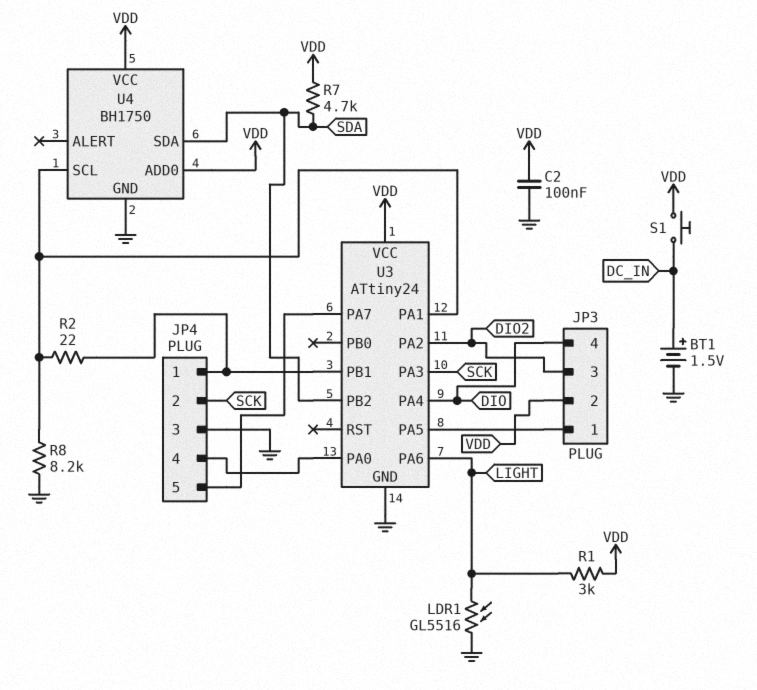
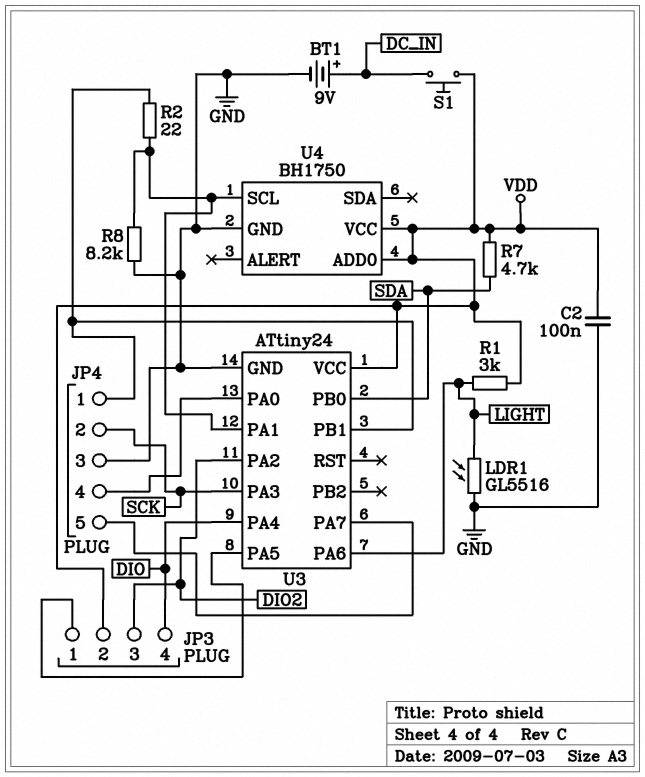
BT1: 1.5V (plus DC_IN, minus GND) -> 9V (plus DC_IN, minus GND)
U3 pin PB0: none -> SDA
U3 pin PB2: SDA -> none
U4 pin SDA: SDA -> none

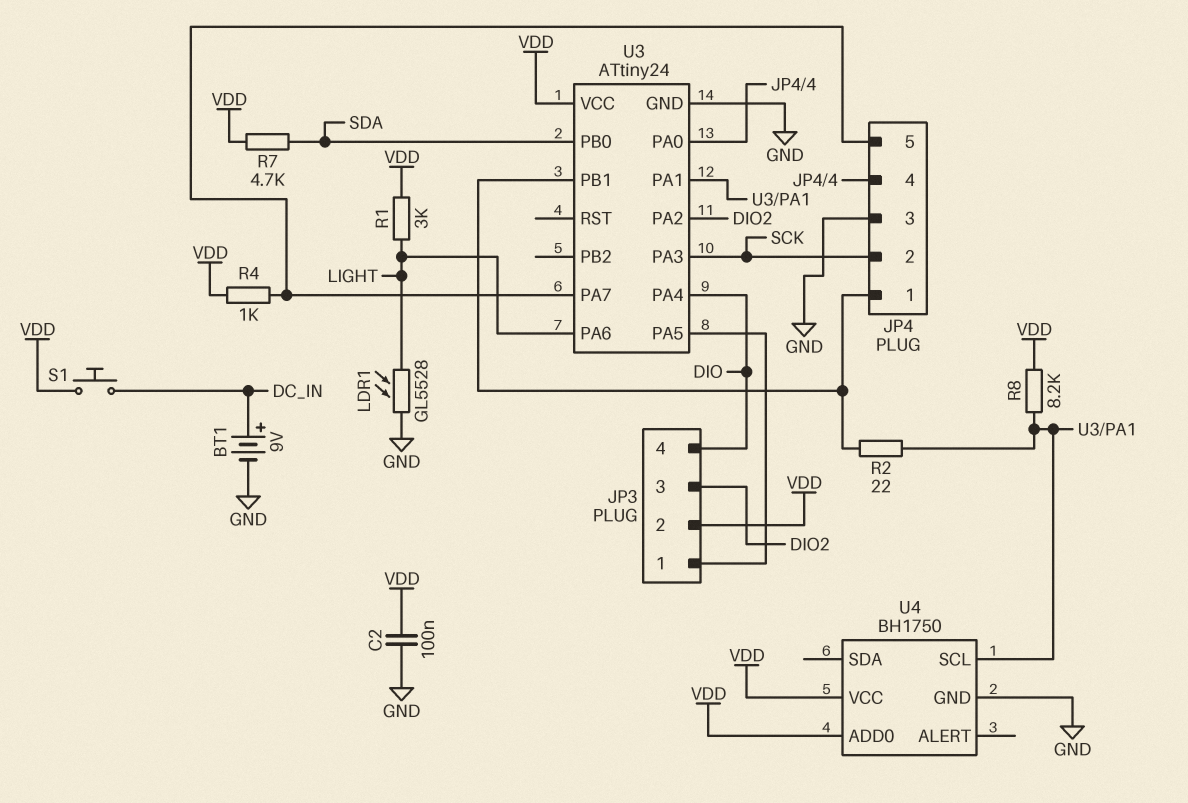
LDR1: GL5516 (GND, LIGHT) -> GL5528 (GND, LIGHT)
R4: none -> 1k (JP4/5, VDD)
R8: 8.2k (GND, U3/PA1) -> 8.2k (U3/PA1, VDD)

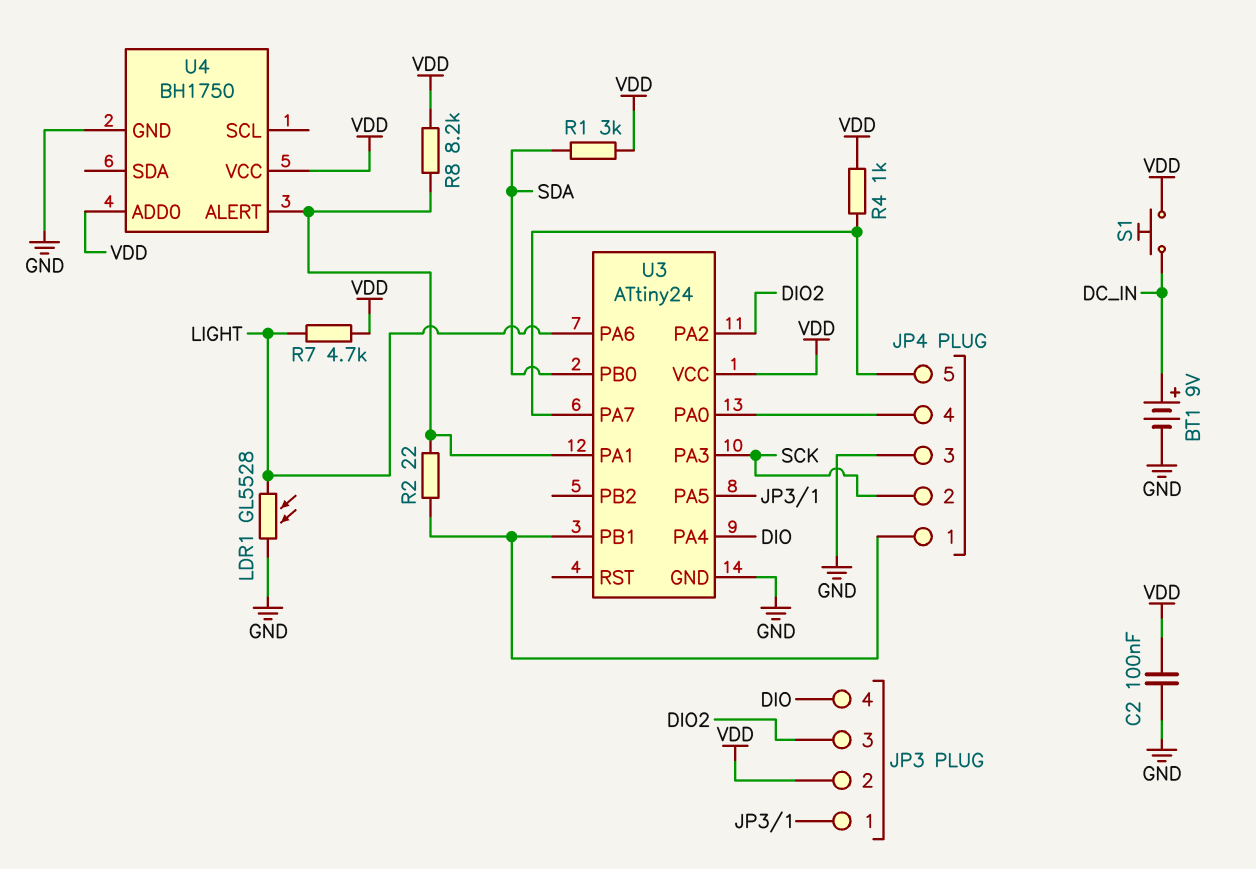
R1: 3k (LIGHT, VDD) -> 3k (SDA, VDD)
R7: 4.7k (SDA, VDD) -> 4.7k (LIGHT, VDD)
U4 pin ALERT: none -> U3/PA1
U4 pin SCL: U3/PA1 -> none

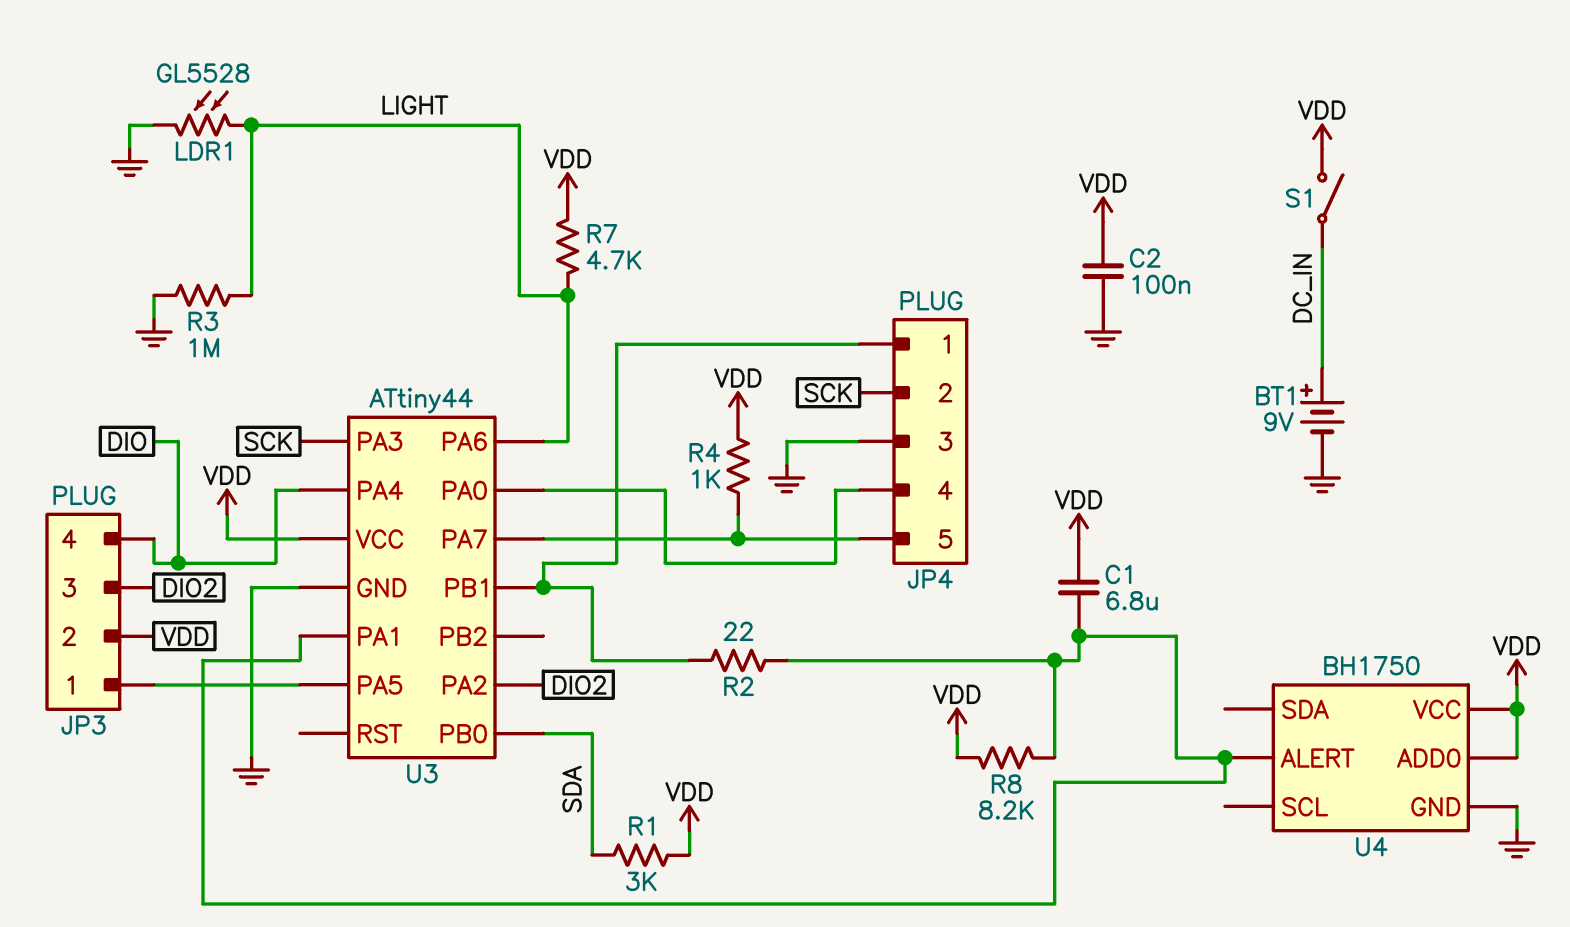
C1: none -> 6.8uF (U3/PA1, VDD)
R3: none -> 1M (GND, LIGHT)
S1: button (DC_IN, VDD) -> switch (DC_IN, VDD)
U3: ATtiny24 -> ATtiny44

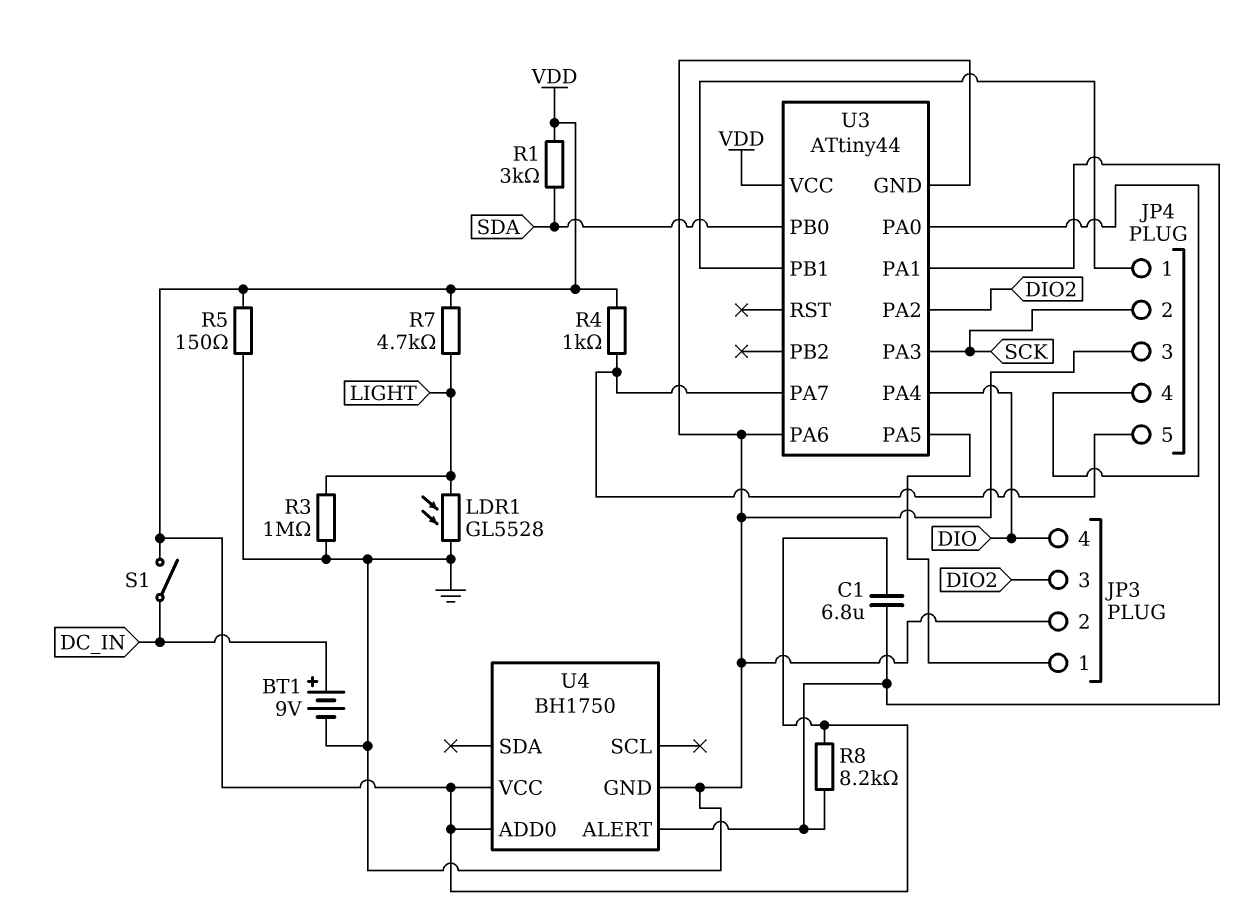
C2: 100nF (GND, VDD) -> none
JP3 pin 2: VDD -> GND
R2: 22 (JP4/1, U3/PA1) -> none
R5: none -> 150 (GND, VDD)
U3 pin PA6: LIGHT -> GND

